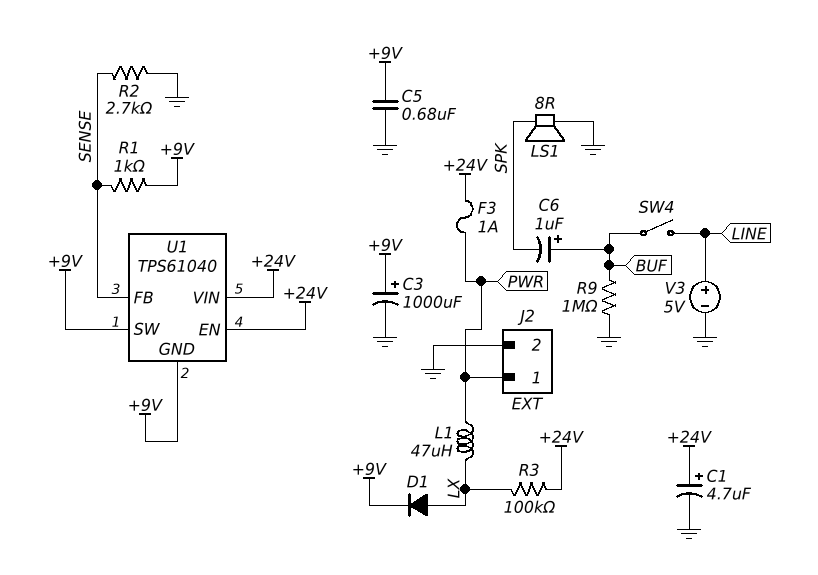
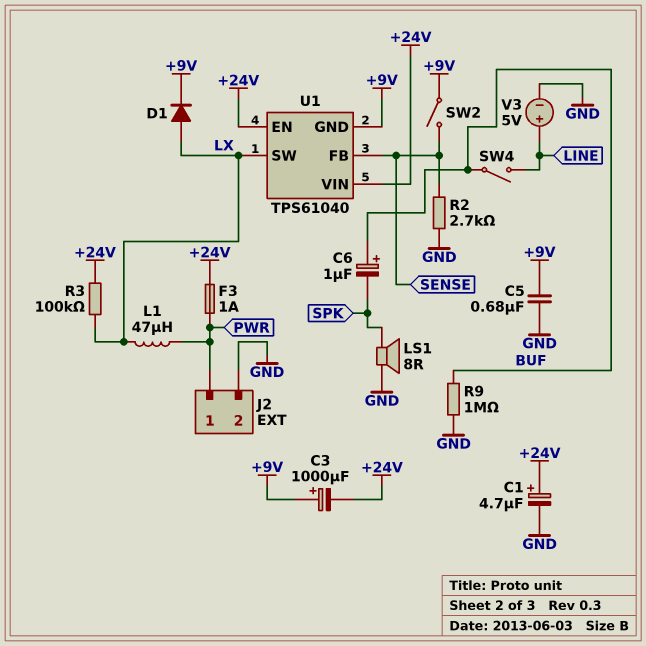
C3: 1000uF (plus +9V, minus GND) -> 1000uF (plus +9V, minus +24V)
R1: 1k (+9V, SENSE) -> none
SW2: none -> switch (+9V, SENSE)
U1 pin SW: +9V -> LX

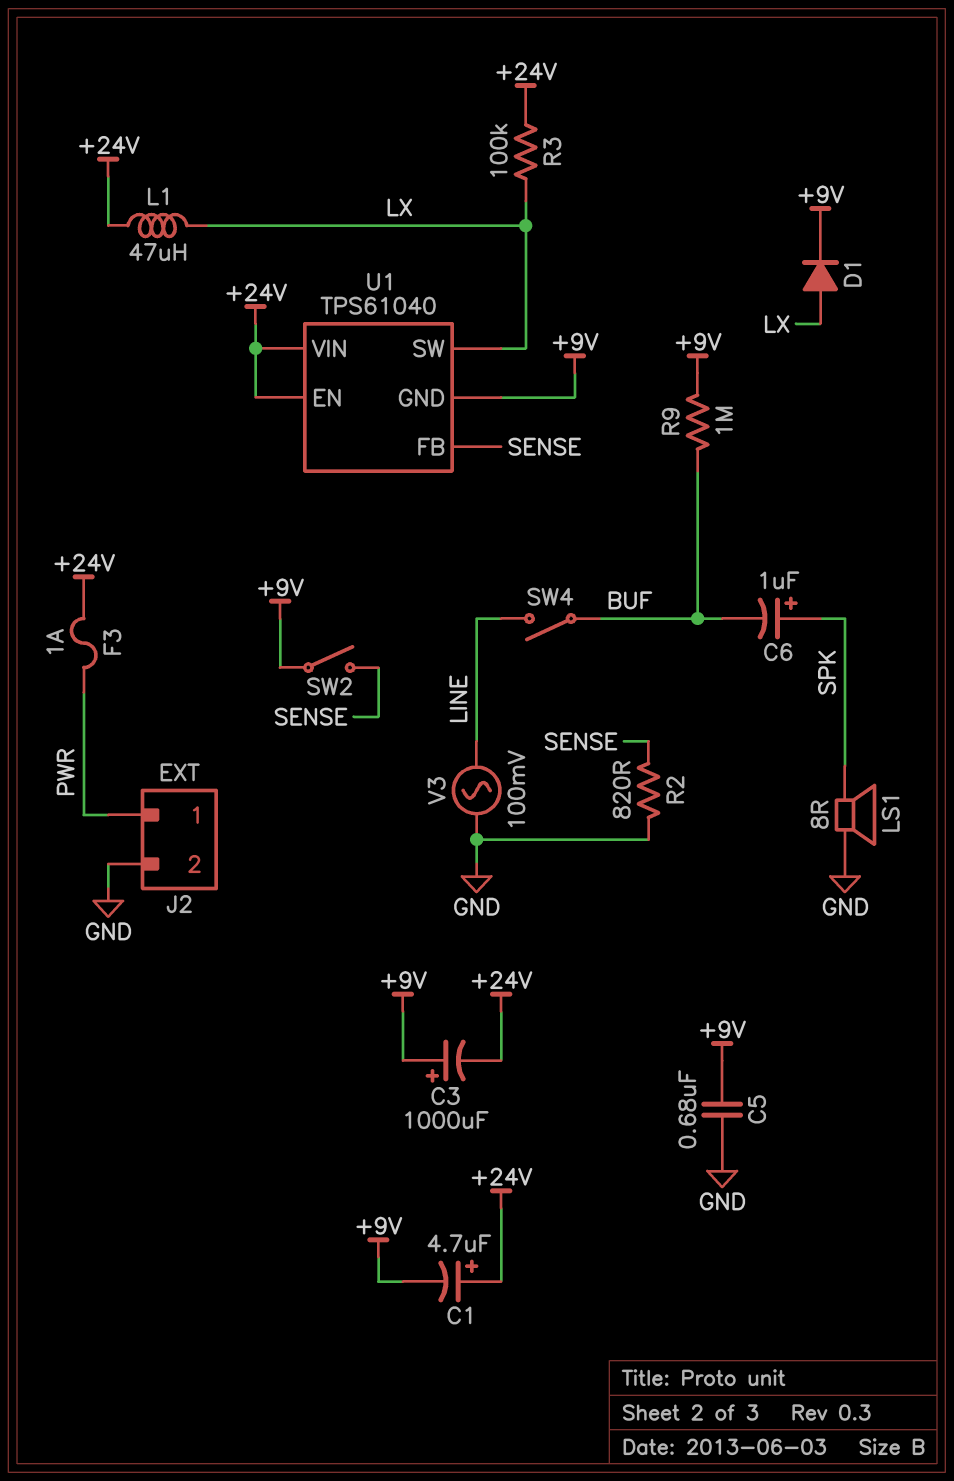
C1: 4.7uF (plus +24V, minus GND) -> 4.7uF (plus +24V, minus +9V)
C6: 1uF (plus BUF, minus SPK) -> 1uF (plus SPK, minus BUF)
L1: 47uH (LX, PWR) -> 47uH (+24V, LX)
R2: 2.7k (GND, SENSE) -> 820 (GND, SENSE)
R9: 1M (BUF, GND) -> 1M (+9V, BUF)
V3: 5V (plus LINE, minus GND) -> AC 100mV (GND, LINE)

